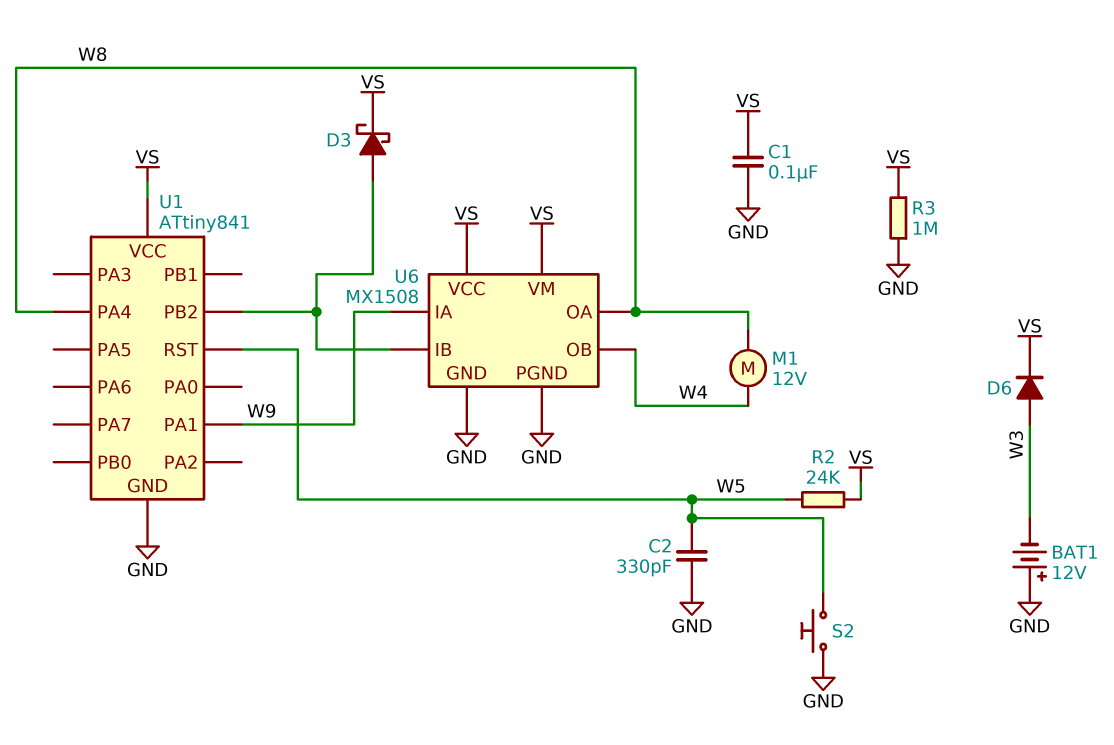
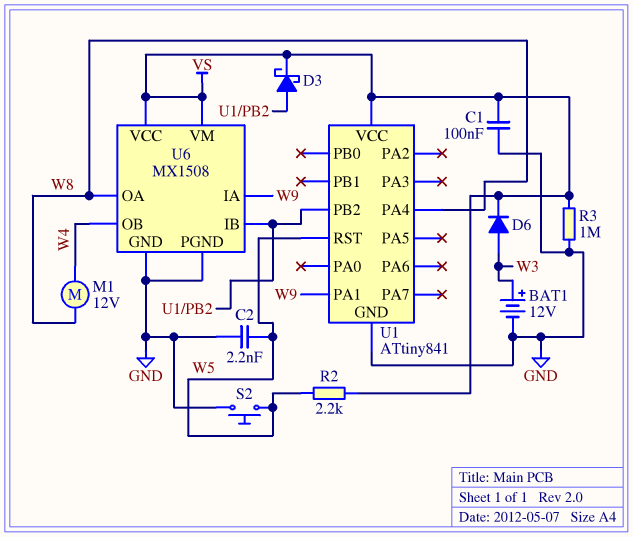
BAT1: 12V (plus GND, minus W3) -> 12V (plus W3, minus GND)
C2: 330pF (GND, W5) -> 2.2nF (GND, W5)
R2: 24k (VS, W5) -> 2.2k (VS, W5)

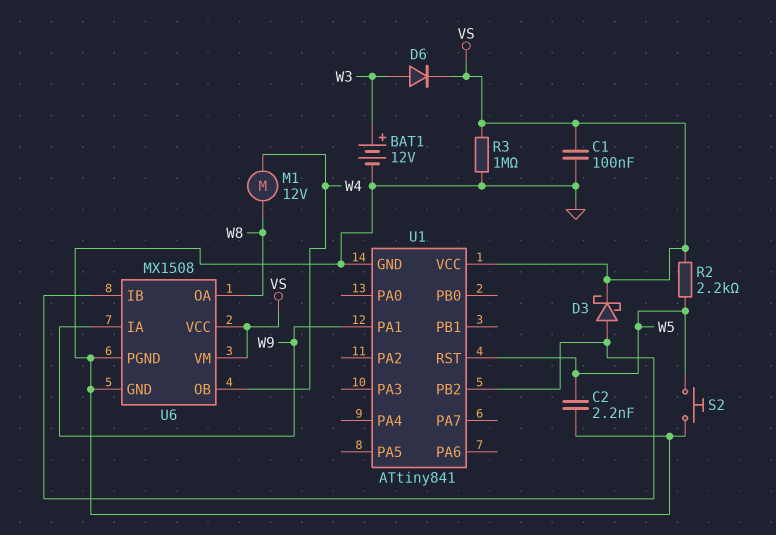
U1 pin PA4: W8 -> none

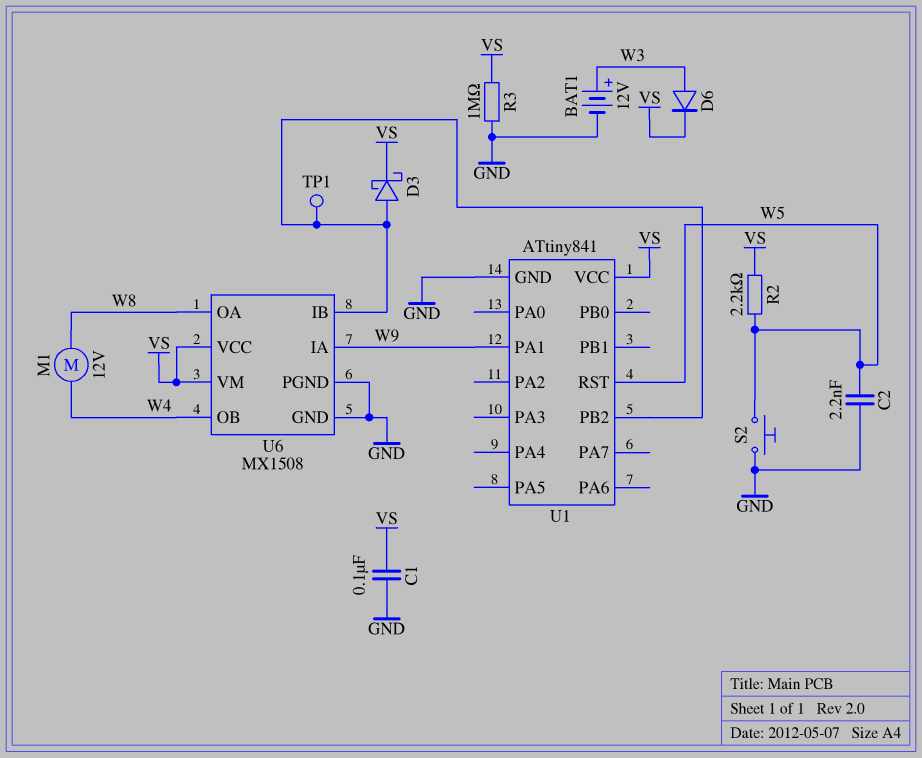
TP1: none -> test point (U1/PB2)

